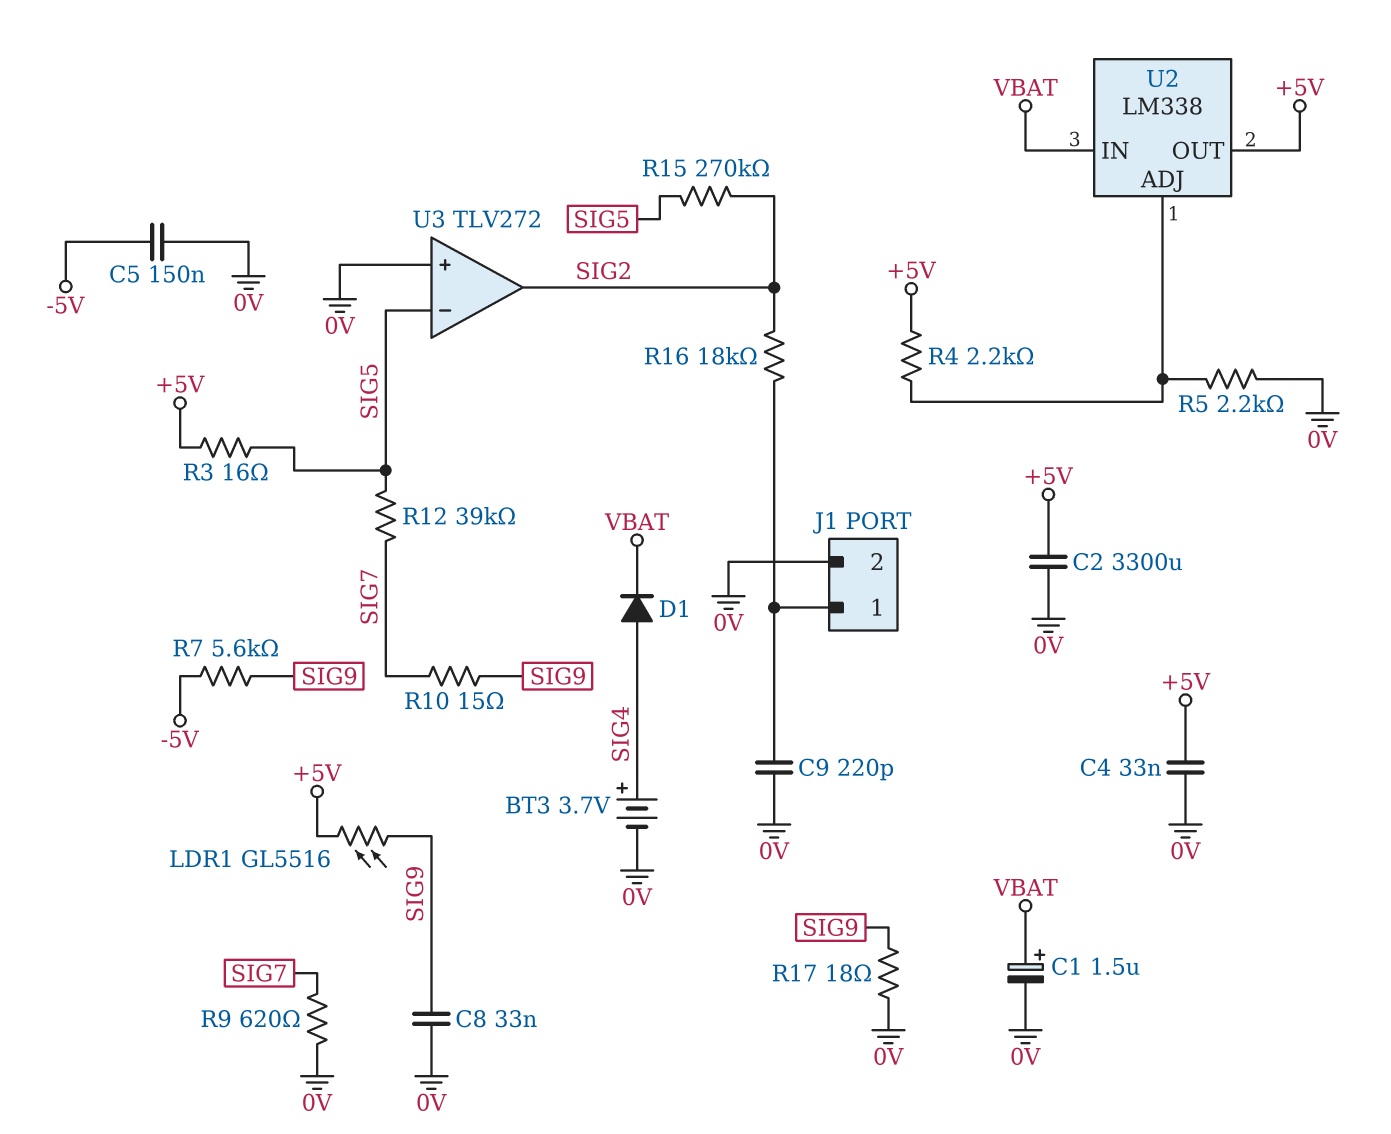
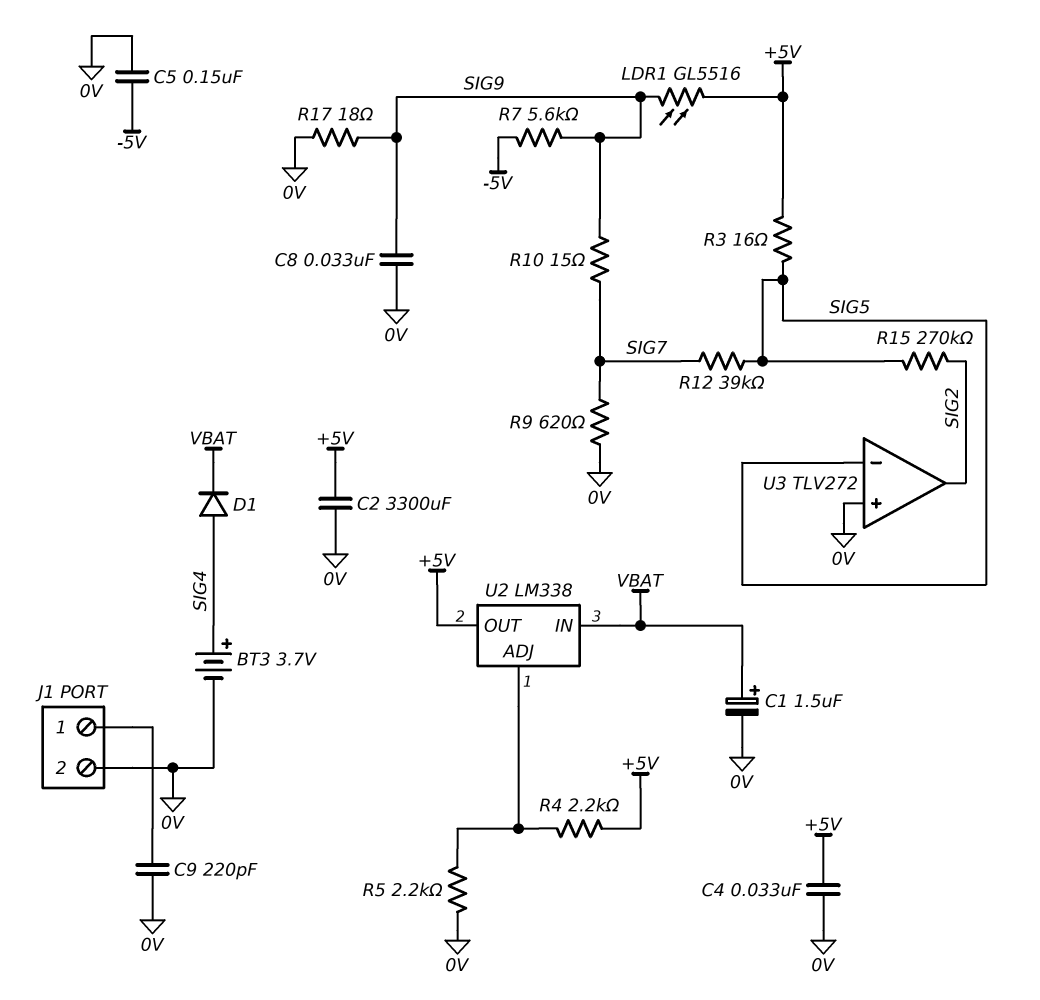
R16: 18k (J1/1, SIG2) -> none

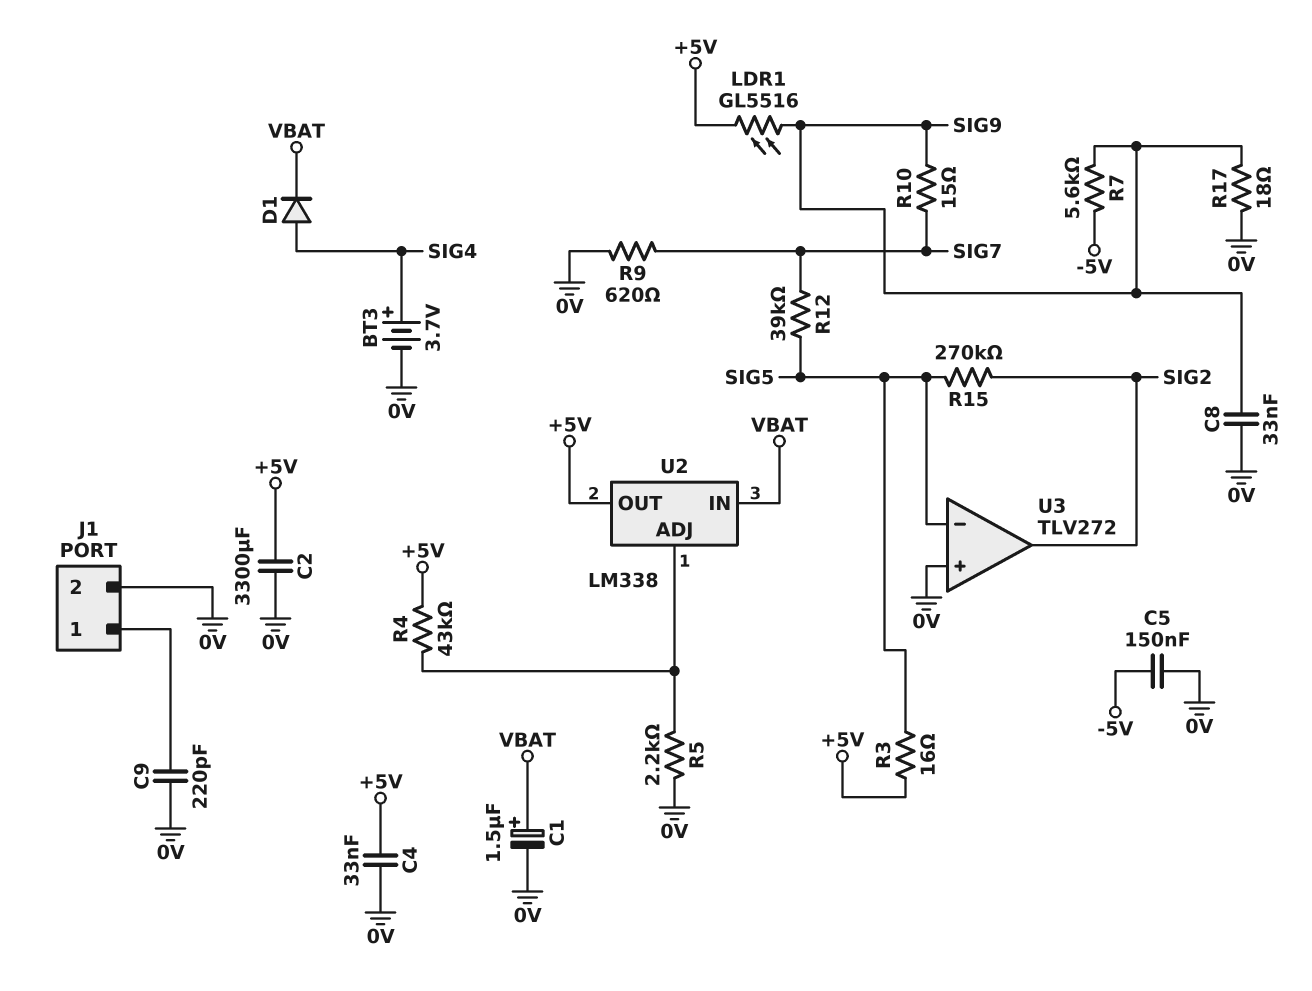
R4: 2.2k (+5V, U2/ADJ) -> 43k (+5V, U2/ADJ)

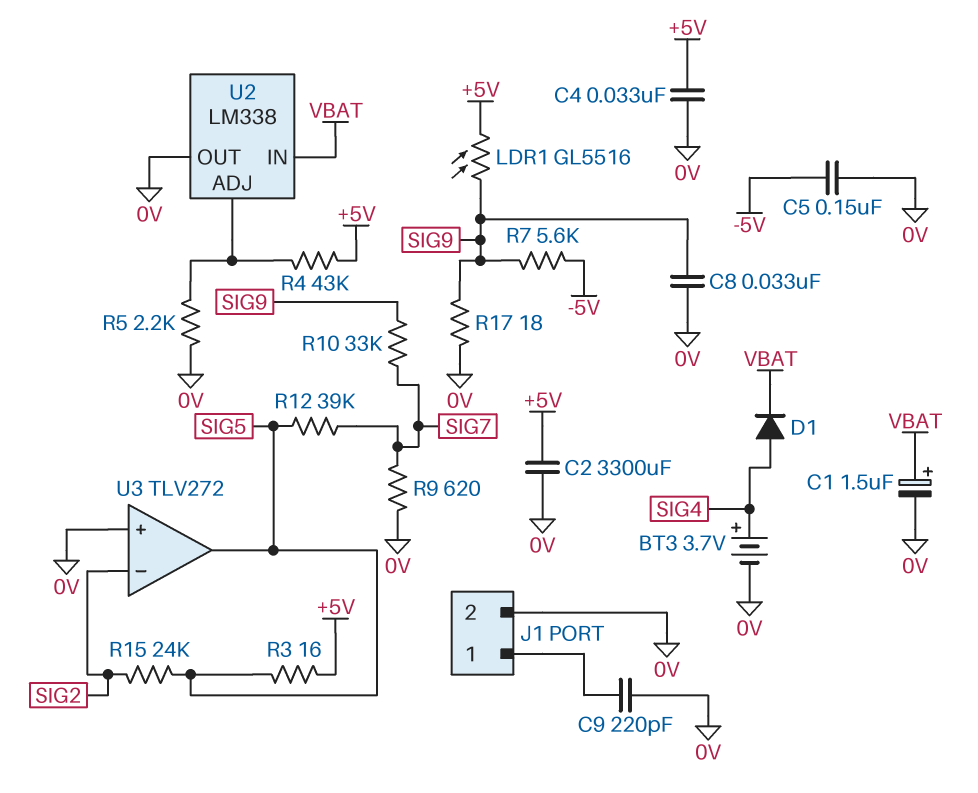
R10: 15 (SIG7, SIG9) -> 33k (SIG7, SIG9)
R15: 270k (SIG2, SIG5) -> 24k (SIG2, SIG5)
U2 pin OUT: +5V -> 0V
U3 pin in-: SIG5 -> SIG2
U3 pin out: SIG2 -> SIG5

